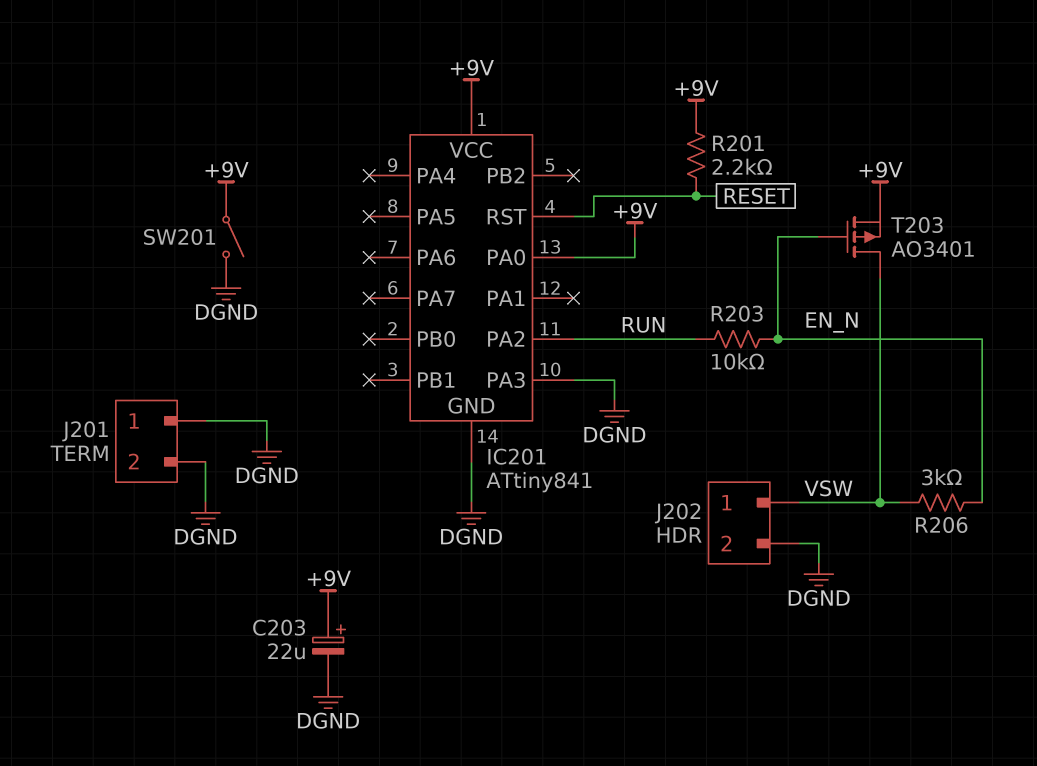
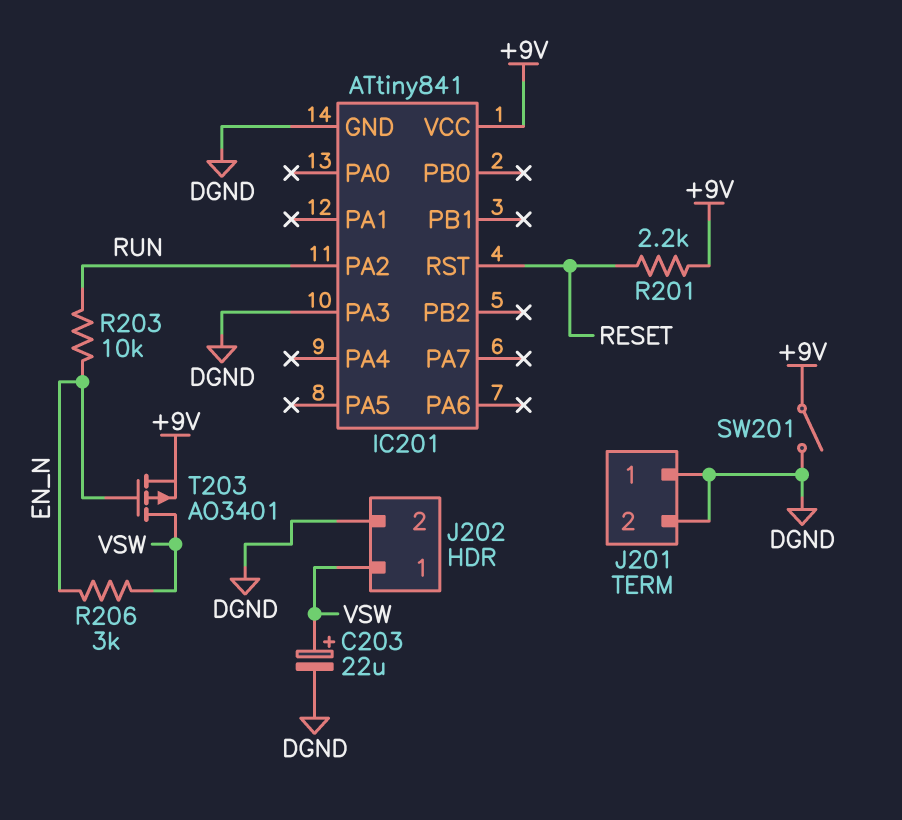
C203: 22uF (plus +9V, minus DGND) -> 22uF (plus VSW, minus DGND)
IC201 pin PA0: +9V -> none

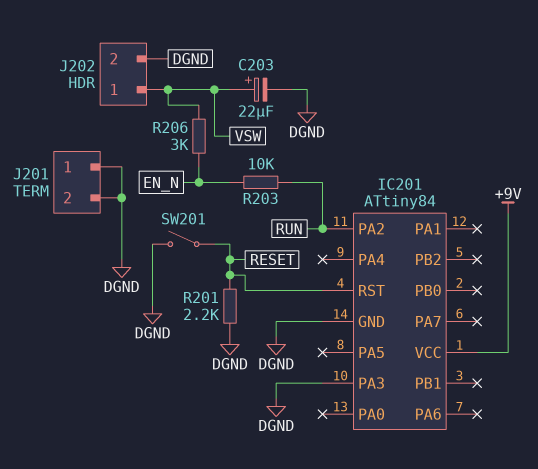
IC201: ATtiny841 -> ATtiny84
R201: 2.2k (+9V, RESET) -> 2.2k (DGND, RESET)
SW201: switch (+9V, DGND) -> switch (DGND, RESET)
T203: PMOS AO3401 (G EN_N, D VSW, S +9V) -> none

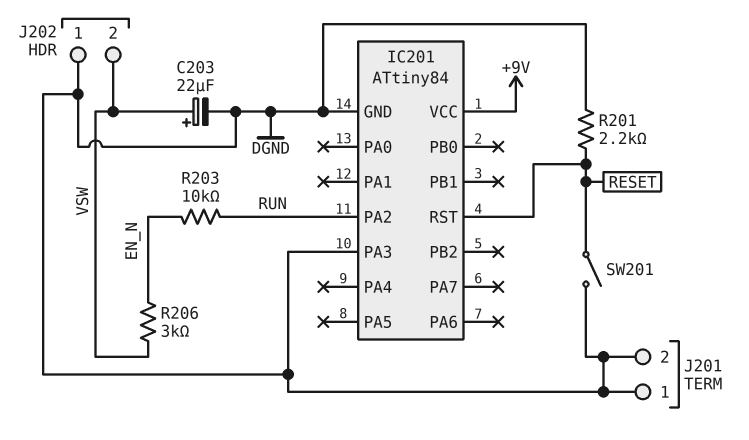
J202 pin 1: VSW -> DGND
J202 pin 2: DGND -> VSW

